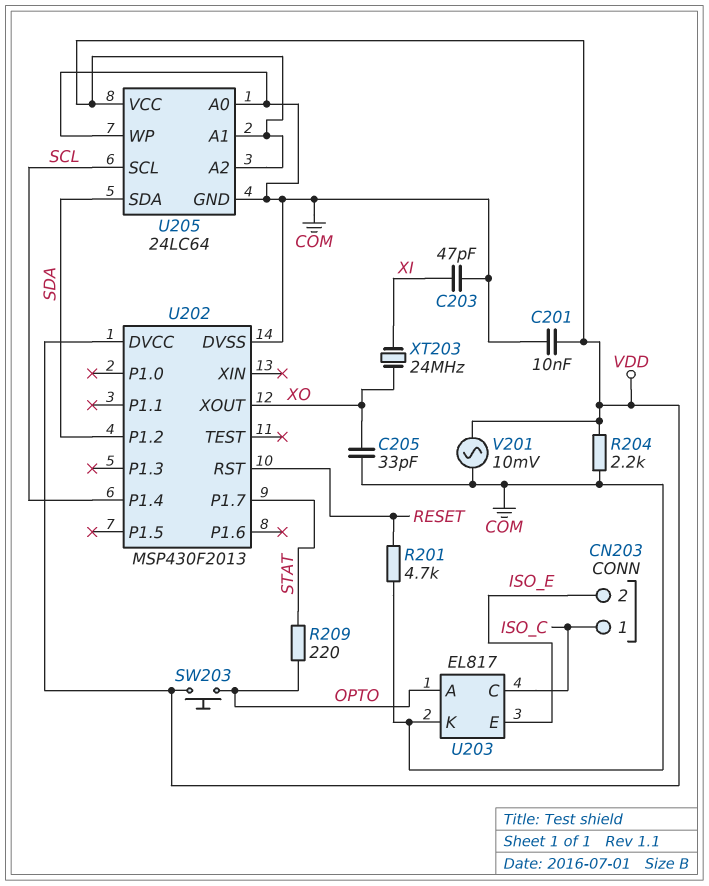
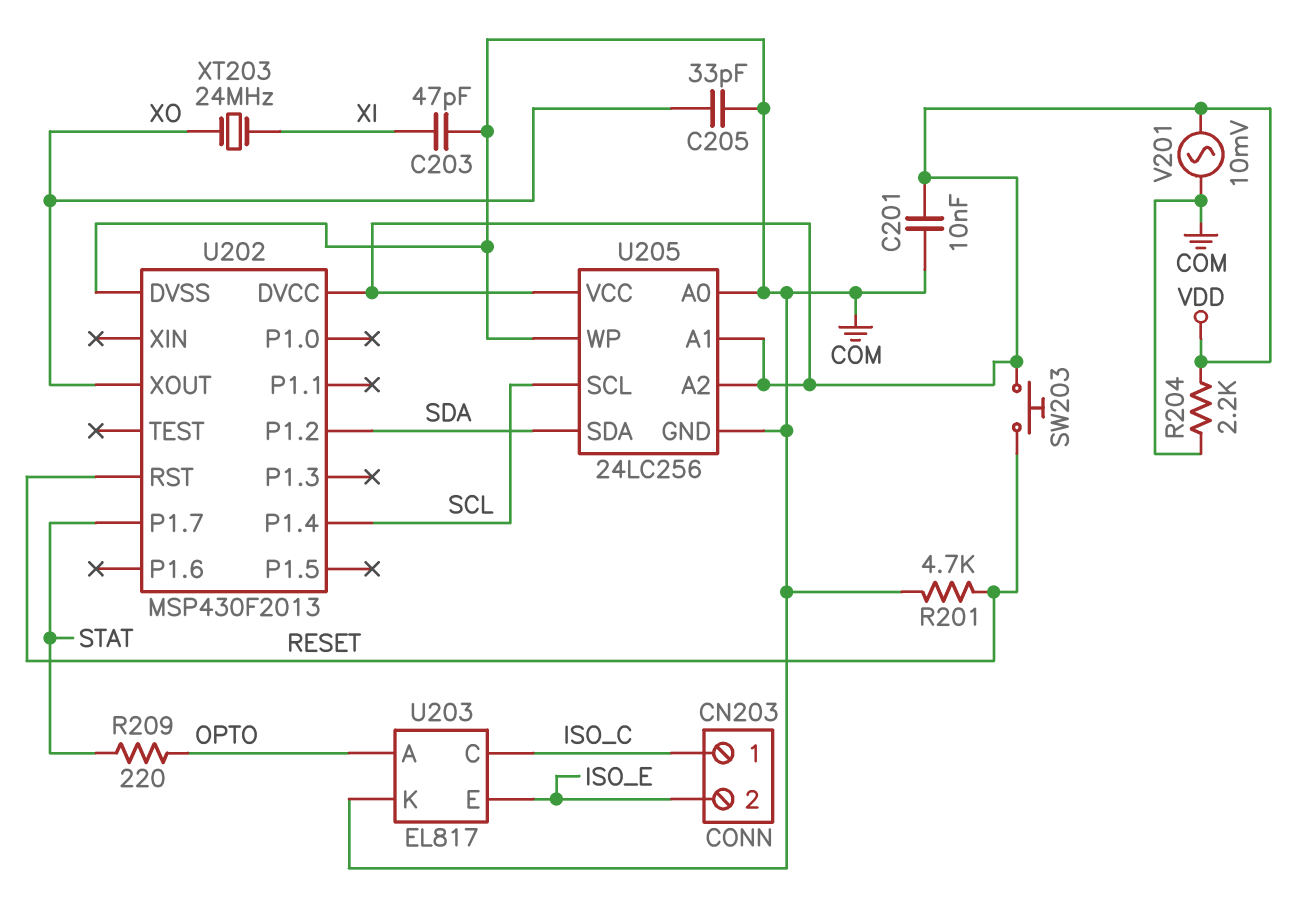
SW203: button (OPTO, VDD) -> button (RESET, VDD)
U205: 24LC64 -> 24LC256

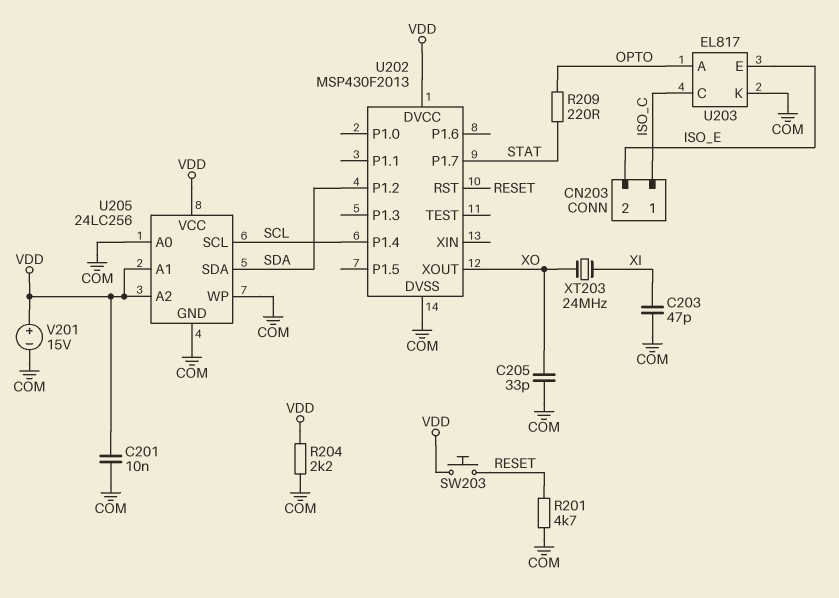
V201: AC 10mV (COM, VDD) -> 15V (plus VDD, minus COM)

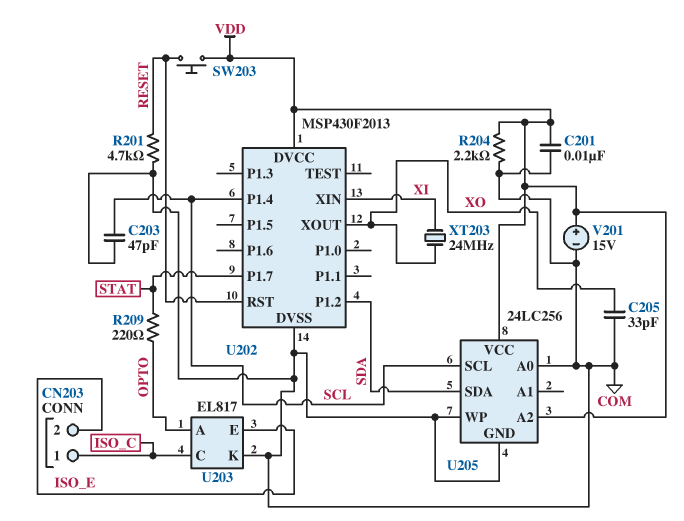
C203: 47pF (COM, XI) -> 47pF (COM, SCL)
U202 pin XIN: none -> XI
U205 pin A1: VDD -> none

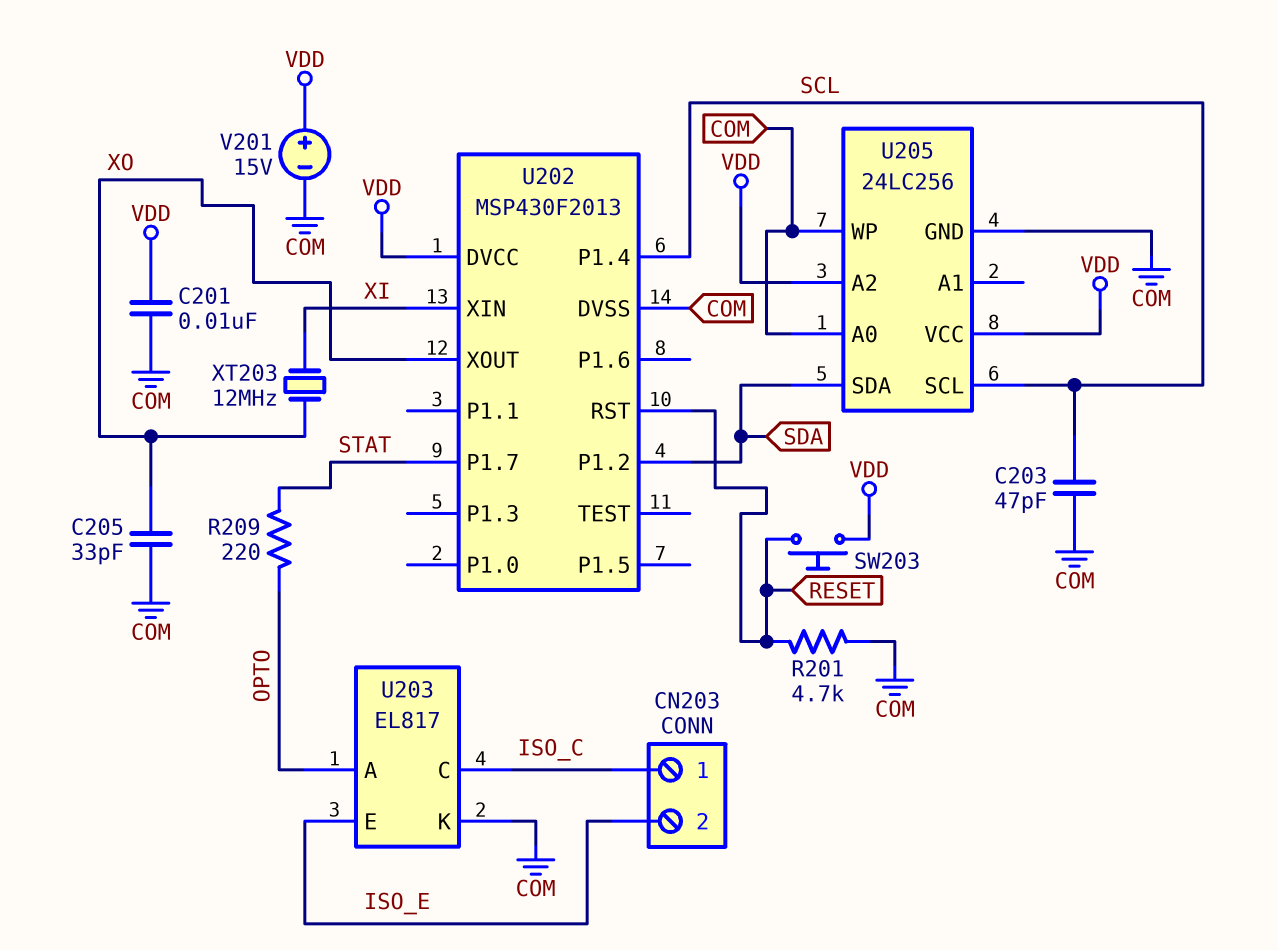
R204: 2.2k (COM, VDD) -> none
XT203: 24MHz (XI, XO) -> 12MHz (XI, XO)

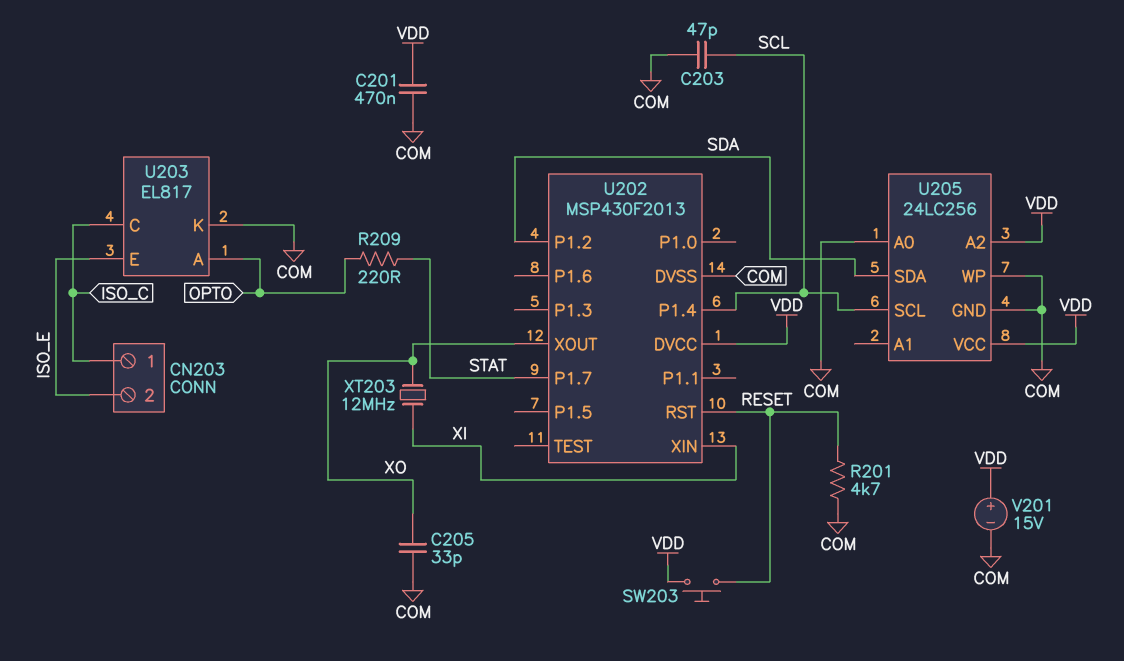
C201: 10nF (COM, VDD) -> 470nF (COM, VDD)

